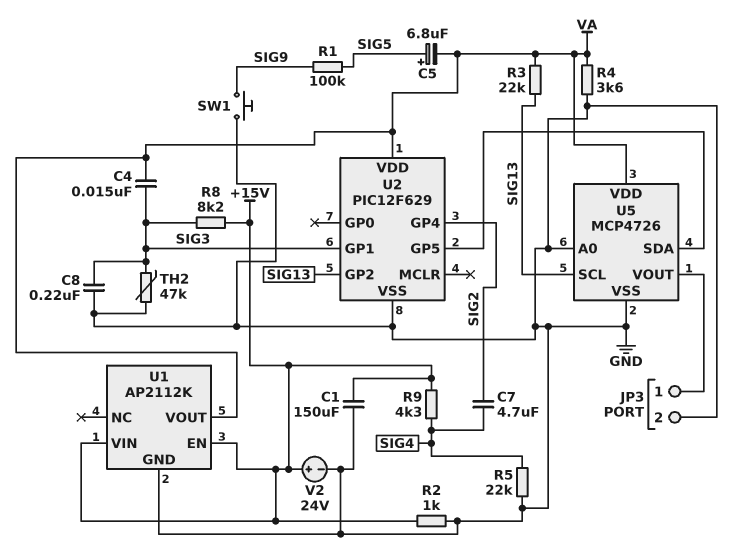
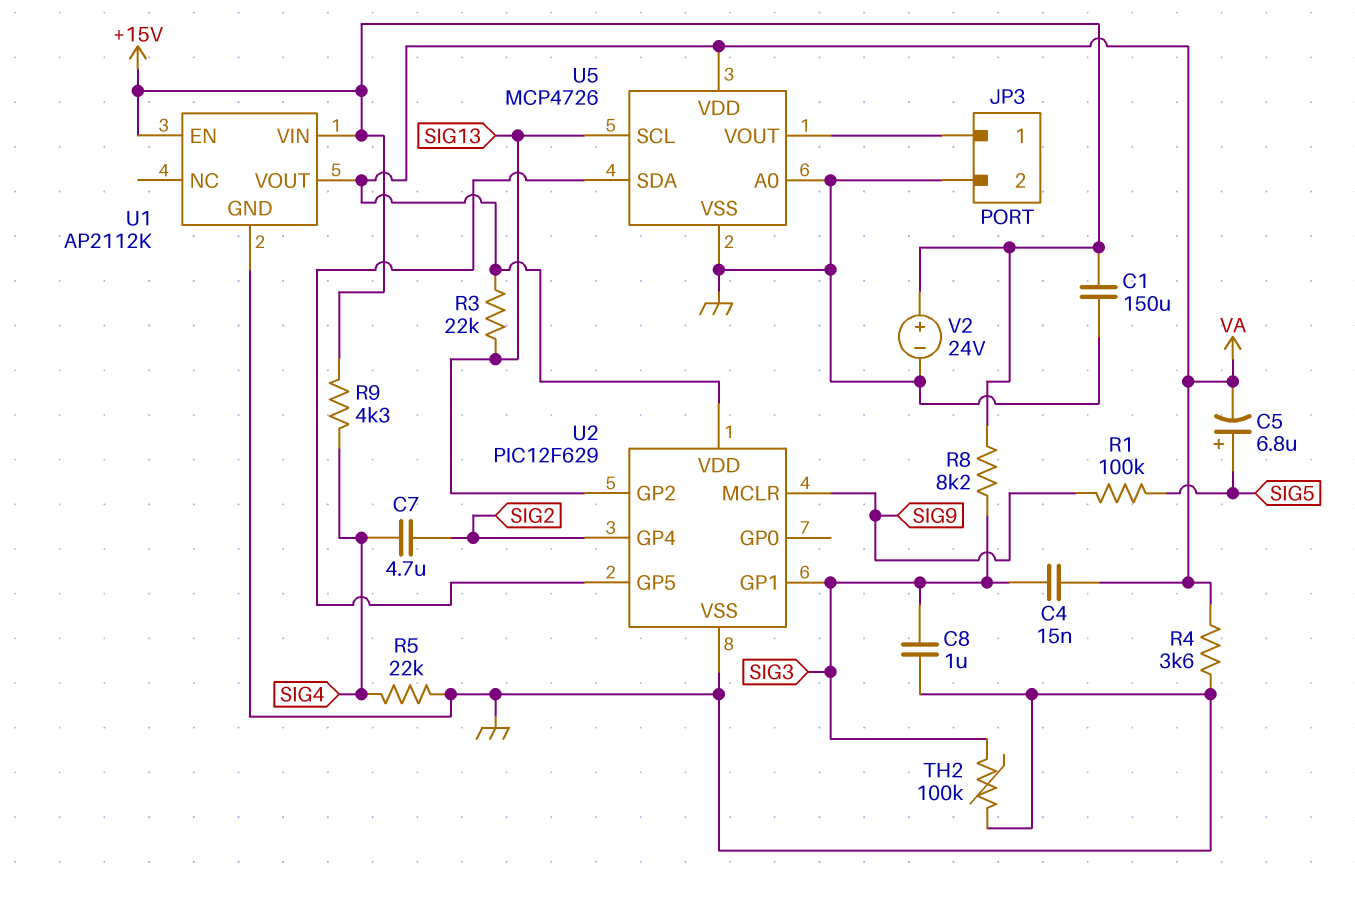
C8: 220nF (GND, SIG3) -> 1uF (GND, SIG3)
R2: 1k (+15V, GND) -> none
SW1: button (GND, SIG9) -> none
TH2: 47k (GND, SIG3) -> 100k (GND, SIG3)
U2 pin MCLR: none -> SIG9

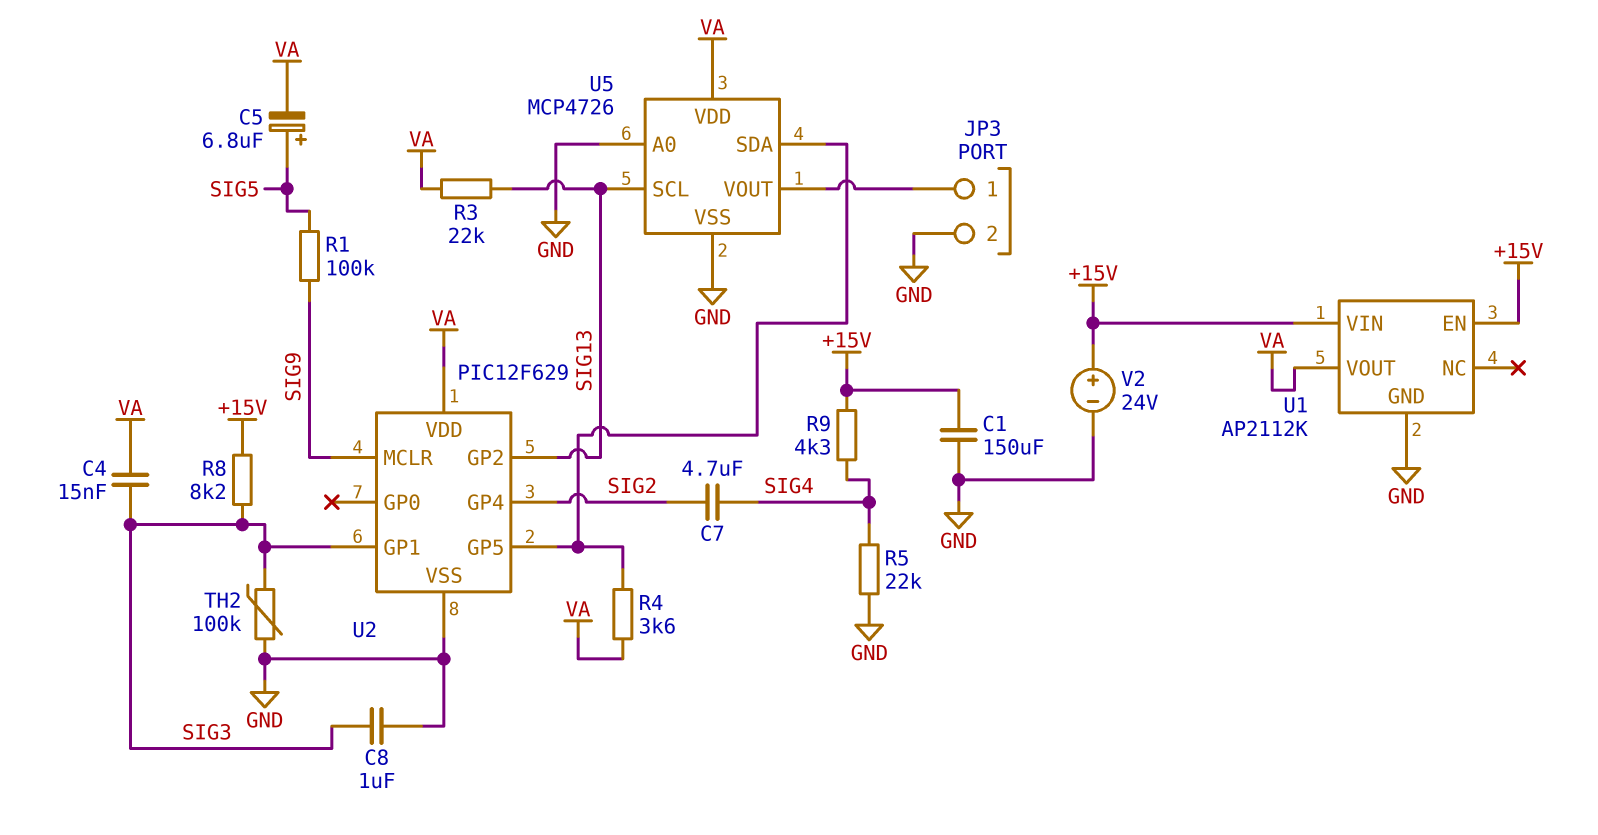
R4: 3.6k (GND, VA) -> 3.6k (U2/GP5, VA)

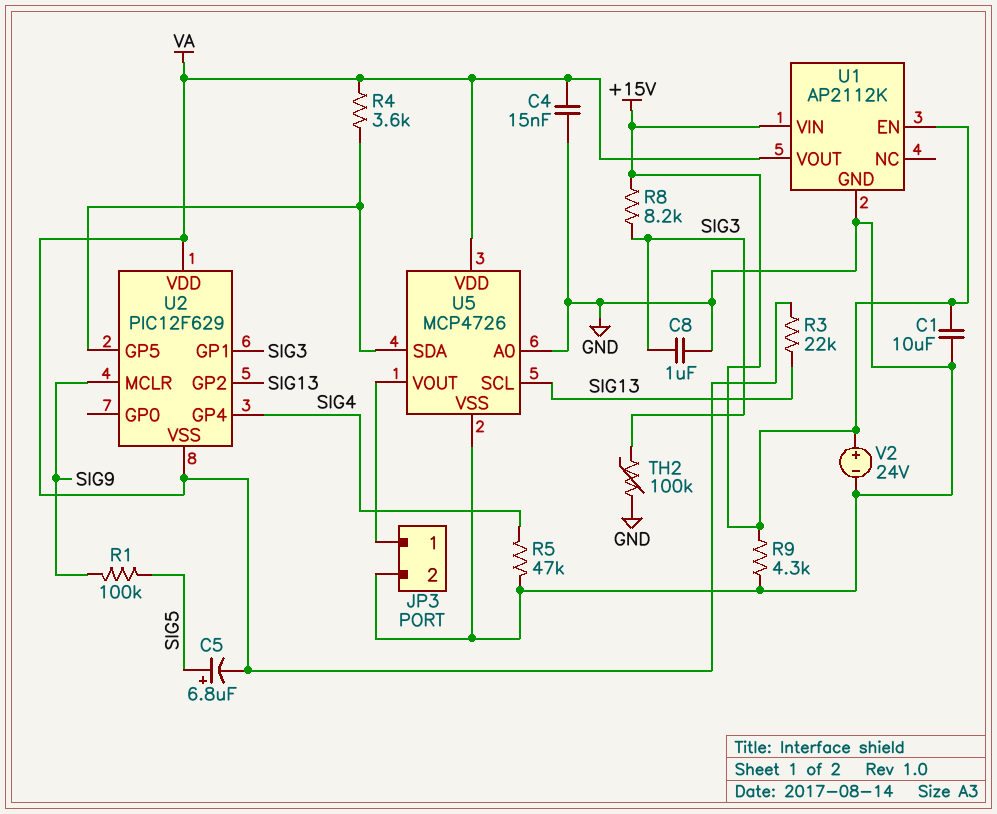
C1: 150uF (+15V, GND) -> 10uF (+15V, GND)
C4: 15nF (SIG3, VA) -> 15nF (GND, VA)
C7: 4.7uF (SIG2, SIG4) -> none
R5: 22k (GND, SIG4) -> 47k (GND, SIG4)
R9: 4.3k (+15V, SIG4) -> 4.3k (+15V, GND)
U2 pin GP4: SIG2 -> SIG4
U2 pin VSS: GND -> VA

